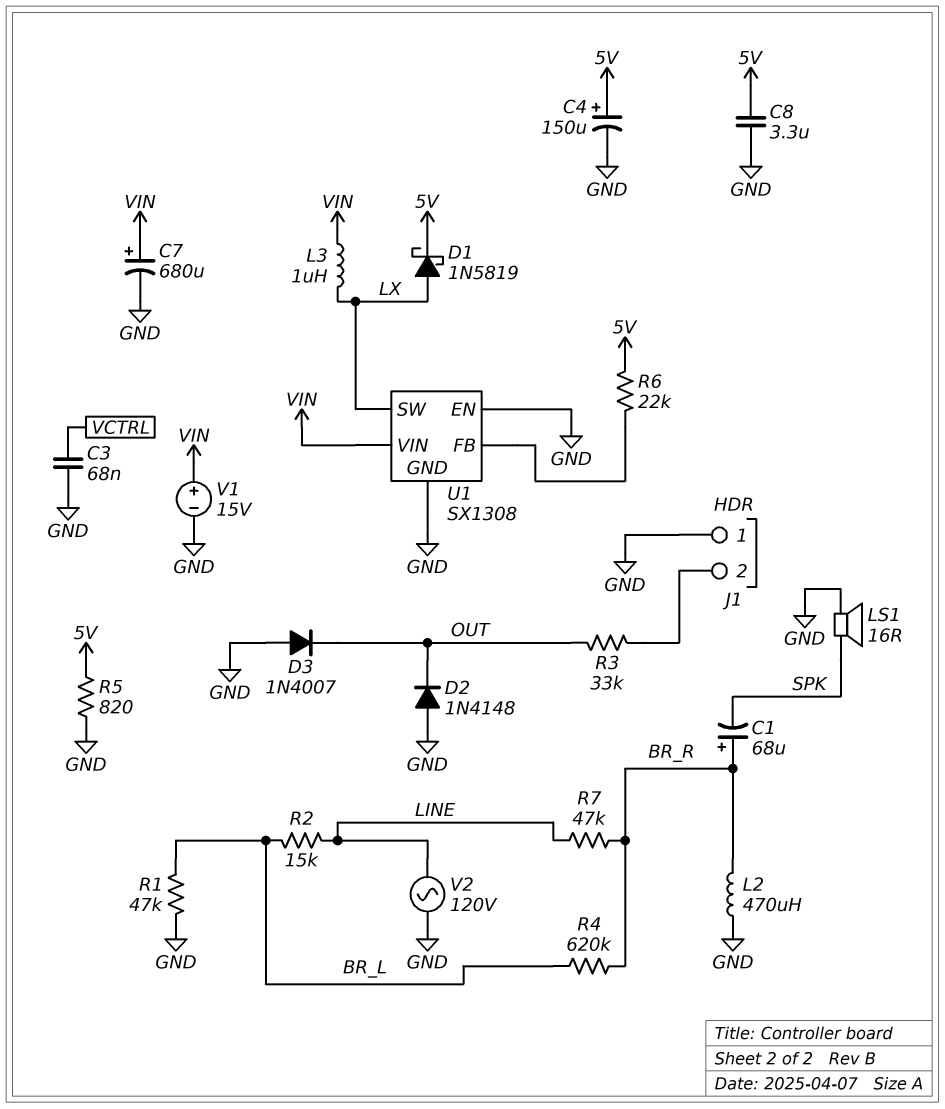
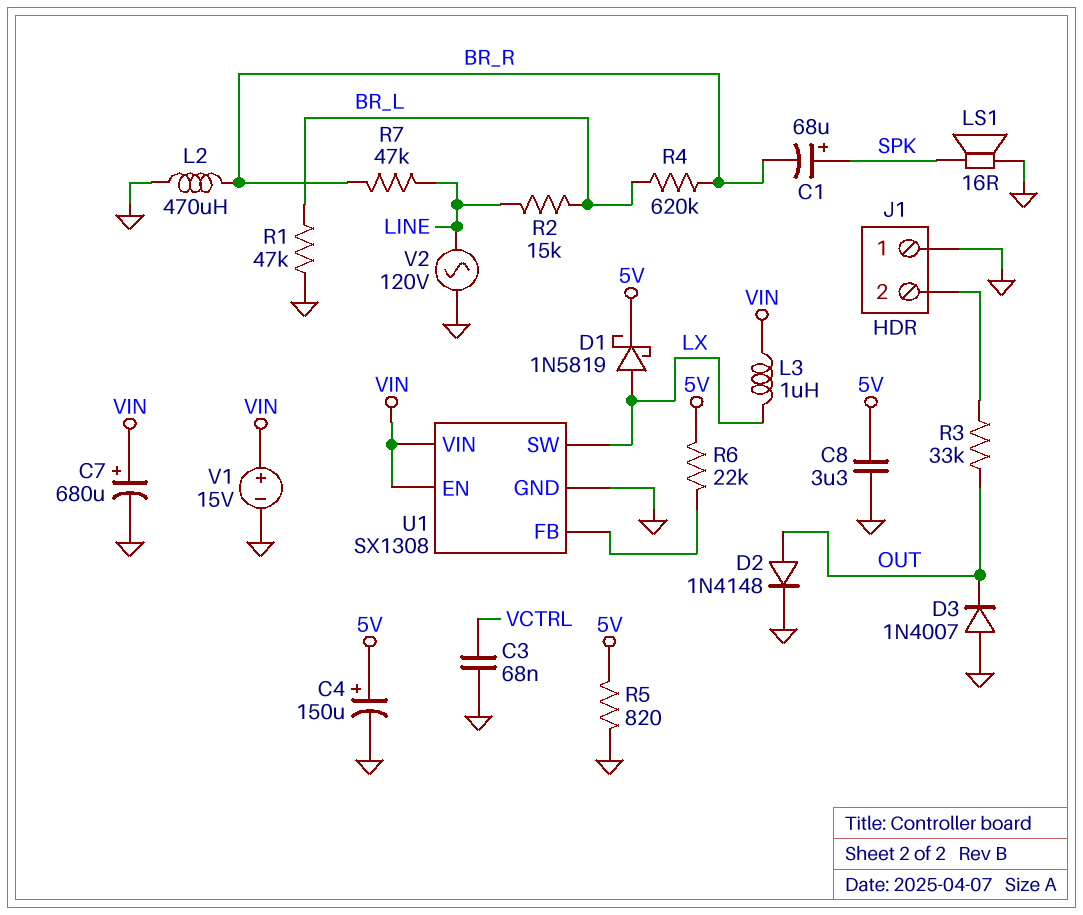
C1: 68uF (plus BR_R, minus SPK) -> 68uF (plus SPK, minus BR_R)
D2: diode 1N4148 (A GND, K OUT) -> diode 1N4148 (A OUT, K GND)
U1 pin EN: GND -> VIN

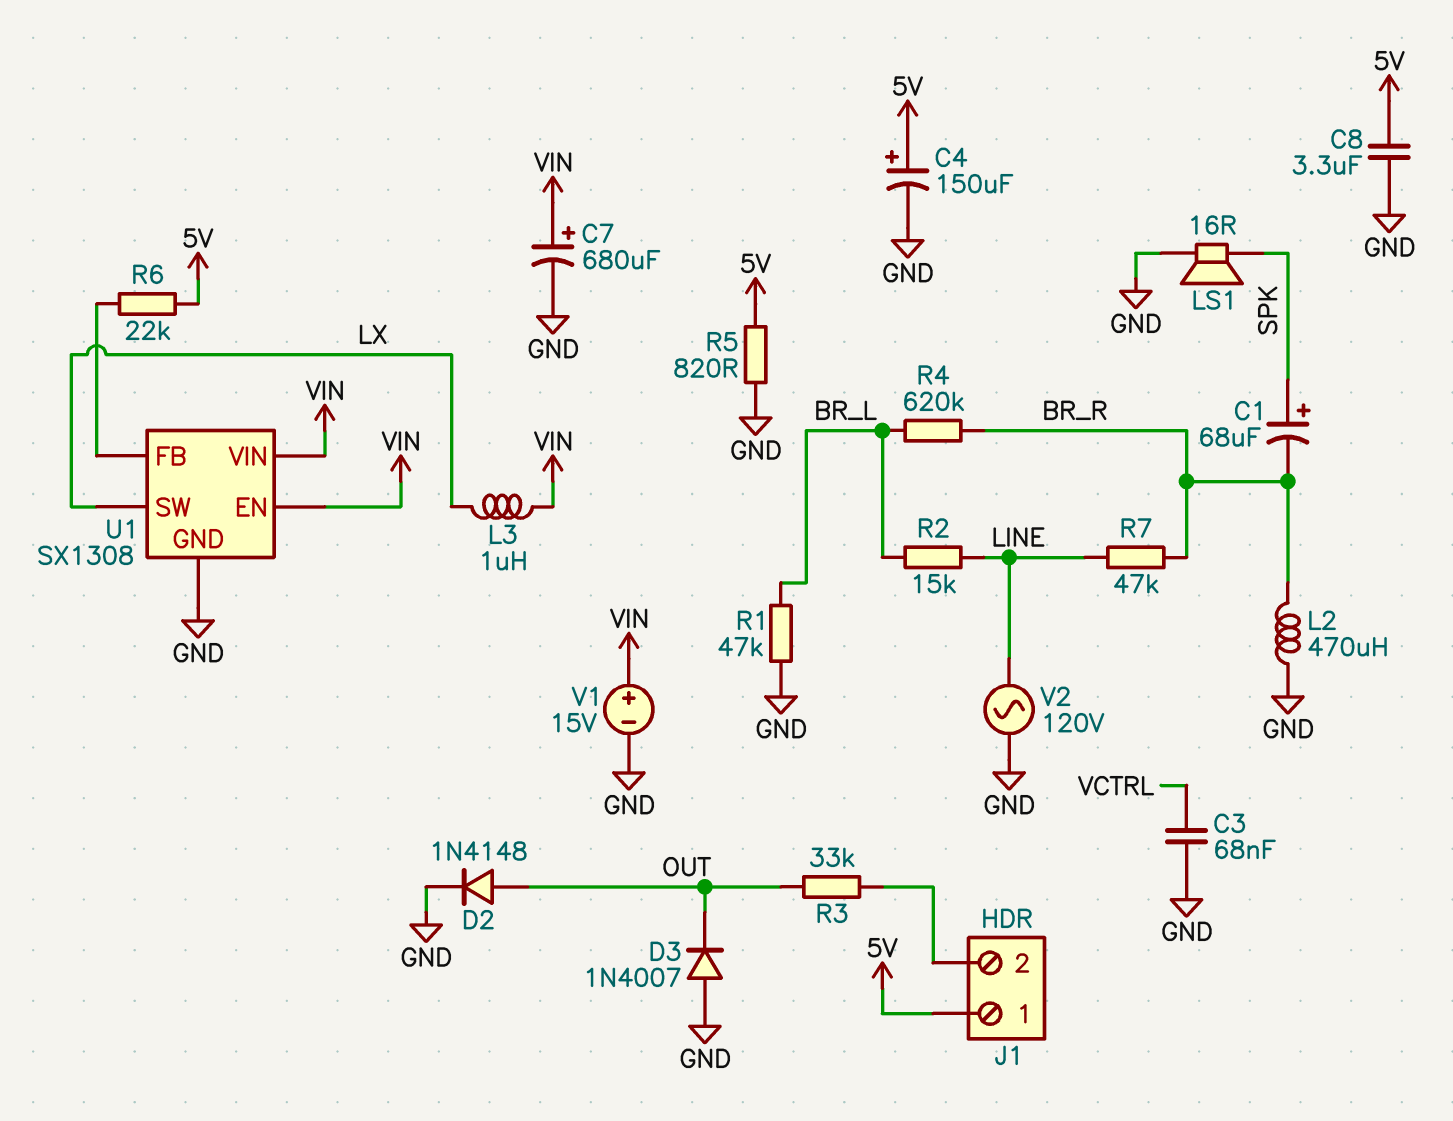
D1: schottky 1N5819 (A LX, K 5V) -> none
J1 pin 1: GND -> 5V

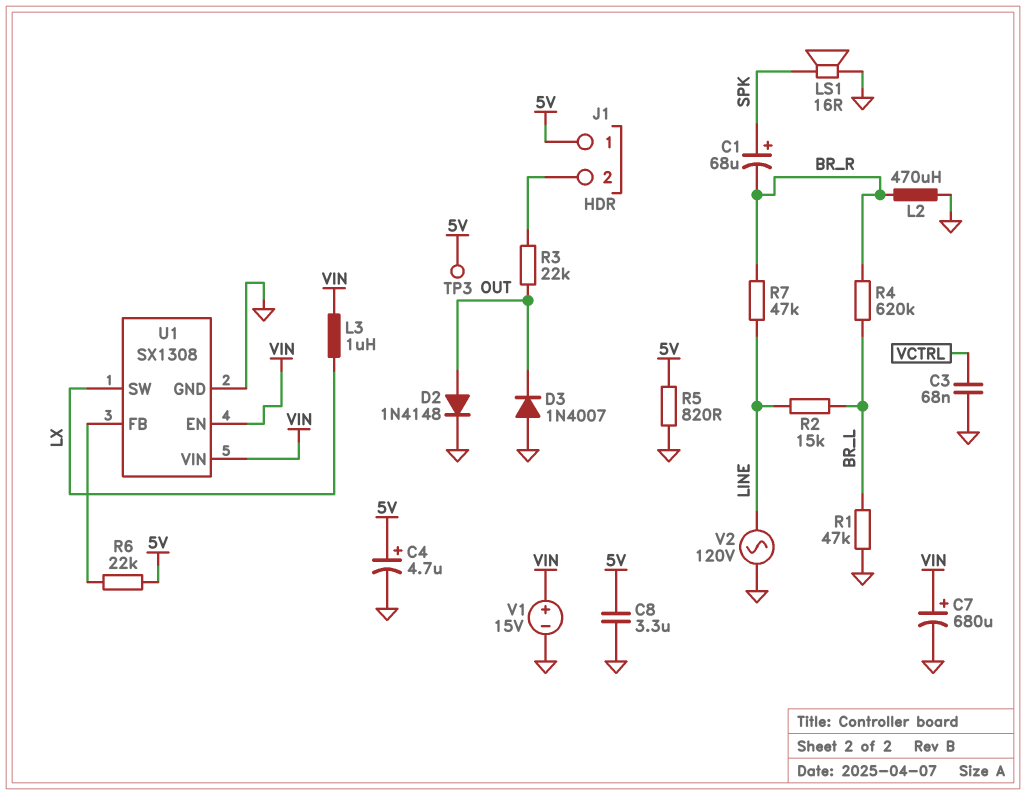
C4: 150uF (plus 5V, minus GND) -> 4.7uF (plus 5V, minus GND)
R3: 33k (J1/2, OUT) -> 22k (J1/2, OUT)
TP3: none -> test point (5V)

